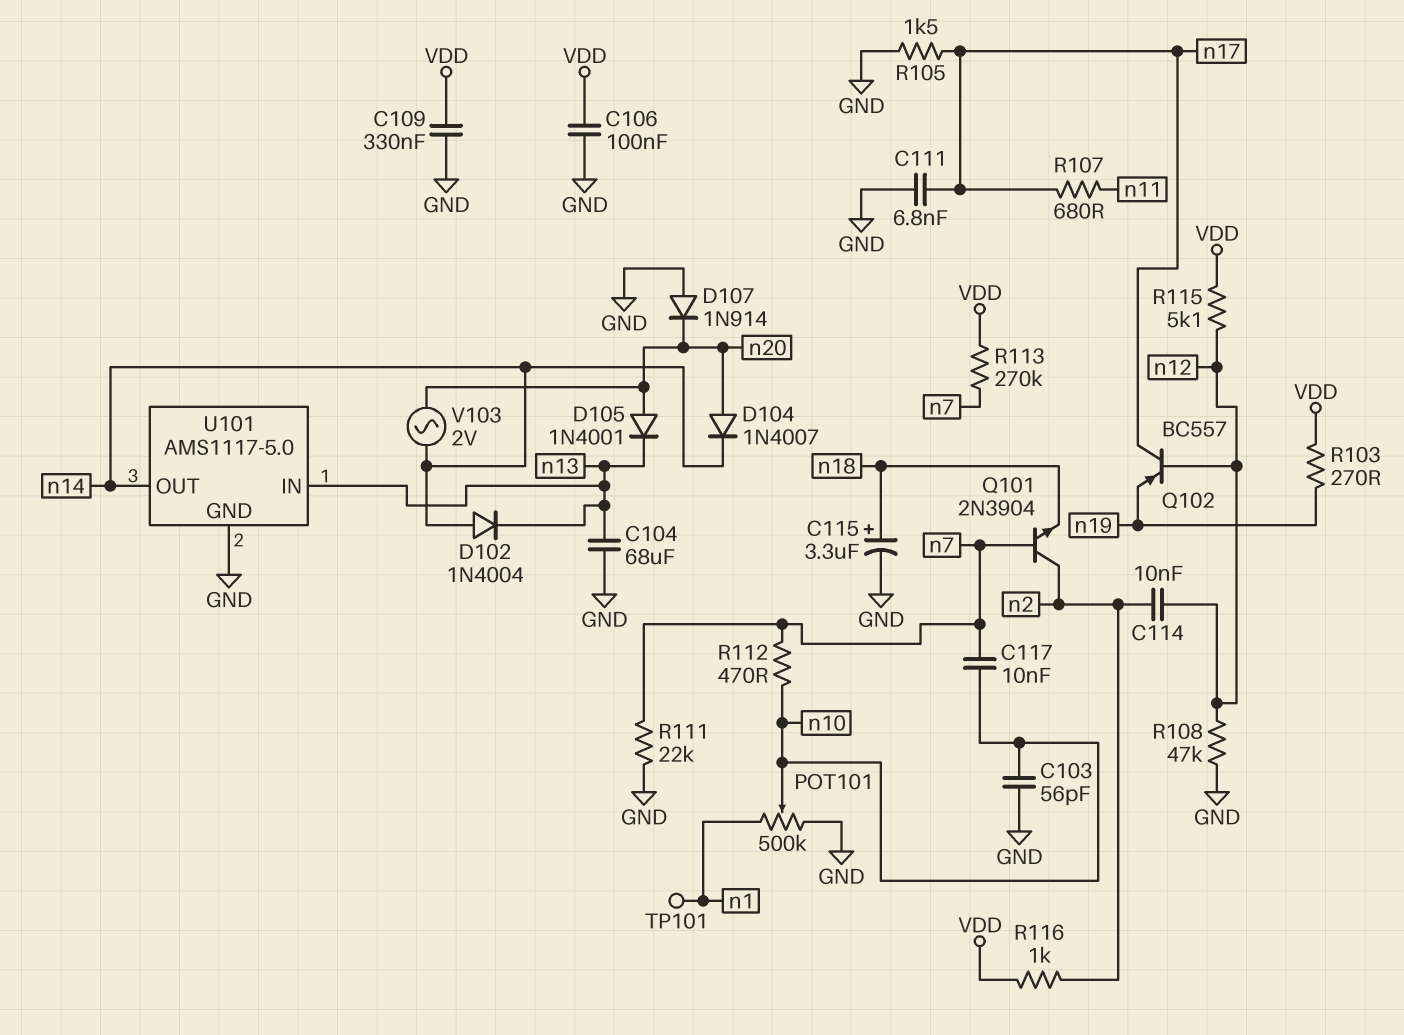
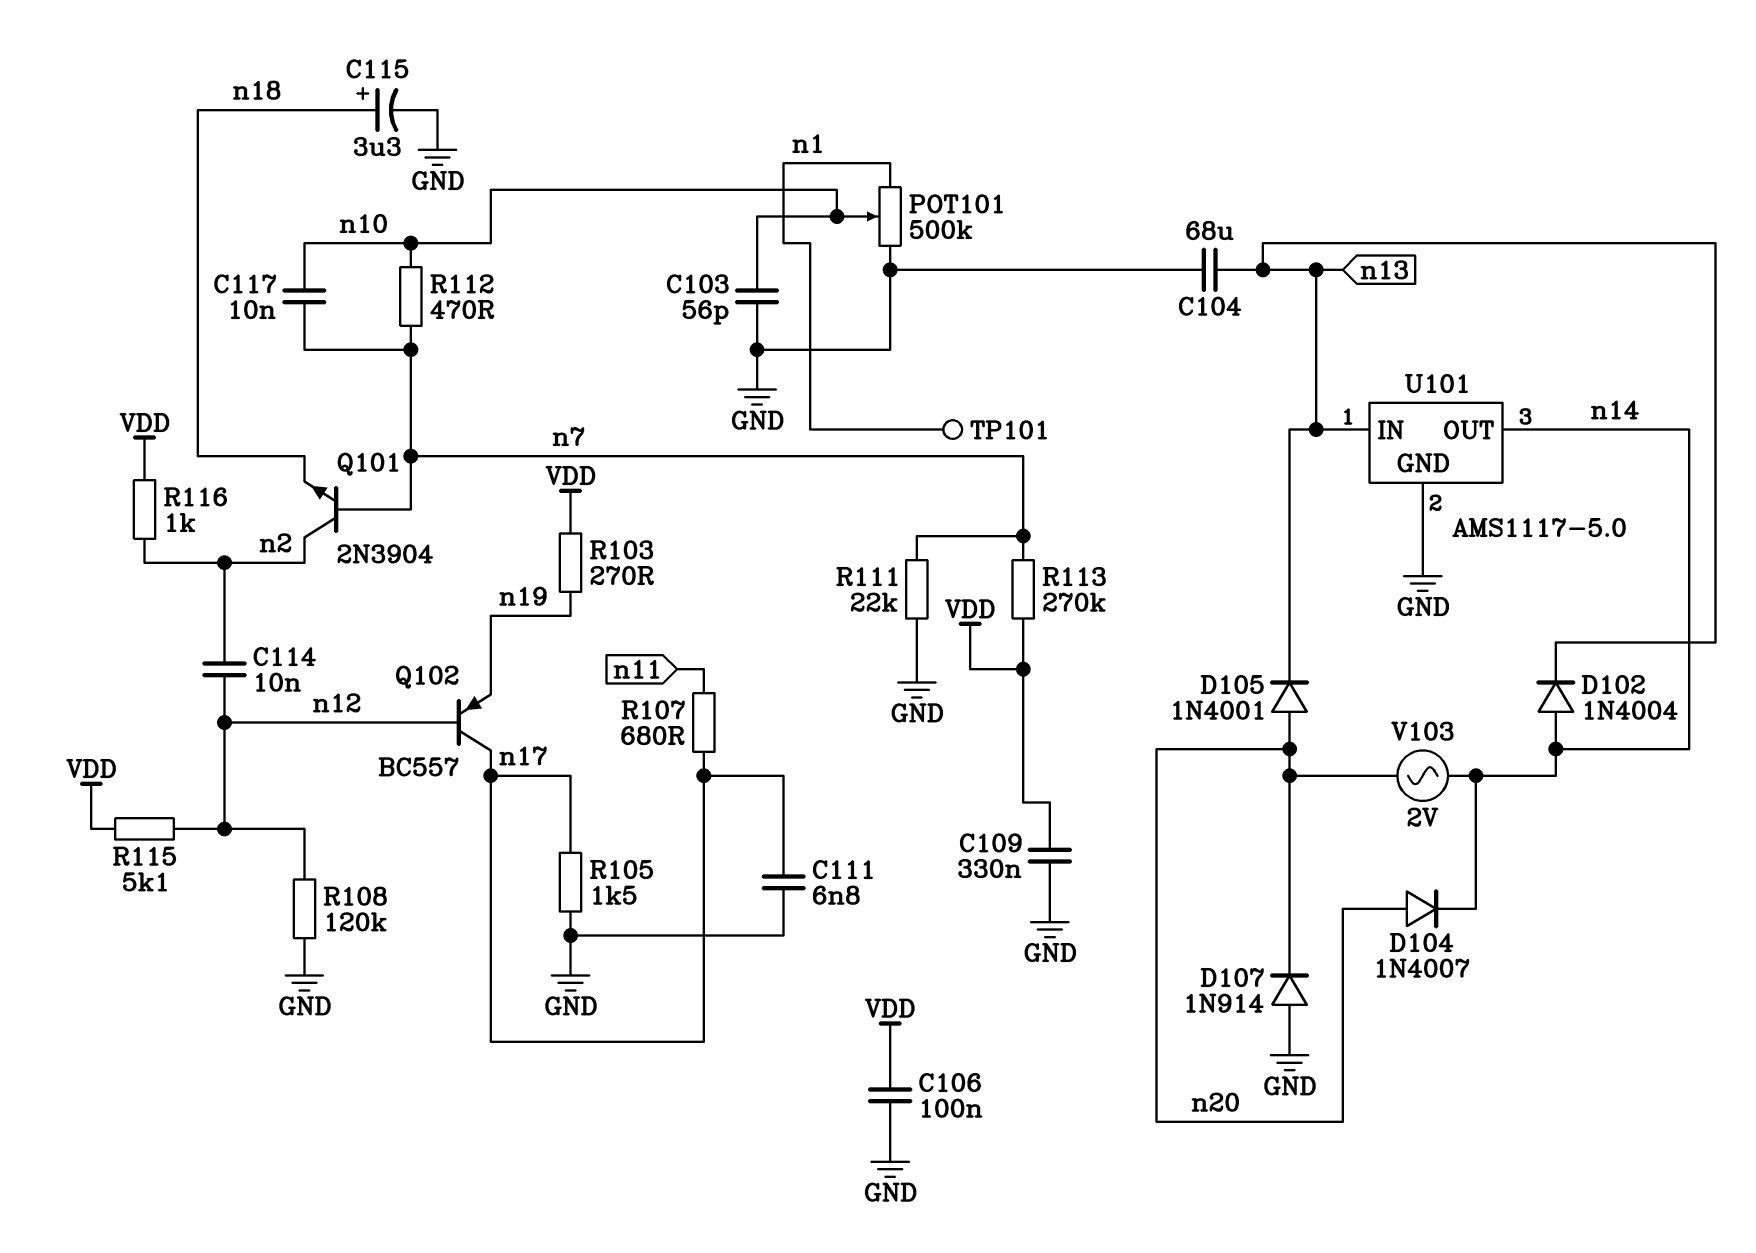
R108: 47k (GND, n12) -> 120k (GND, n12)

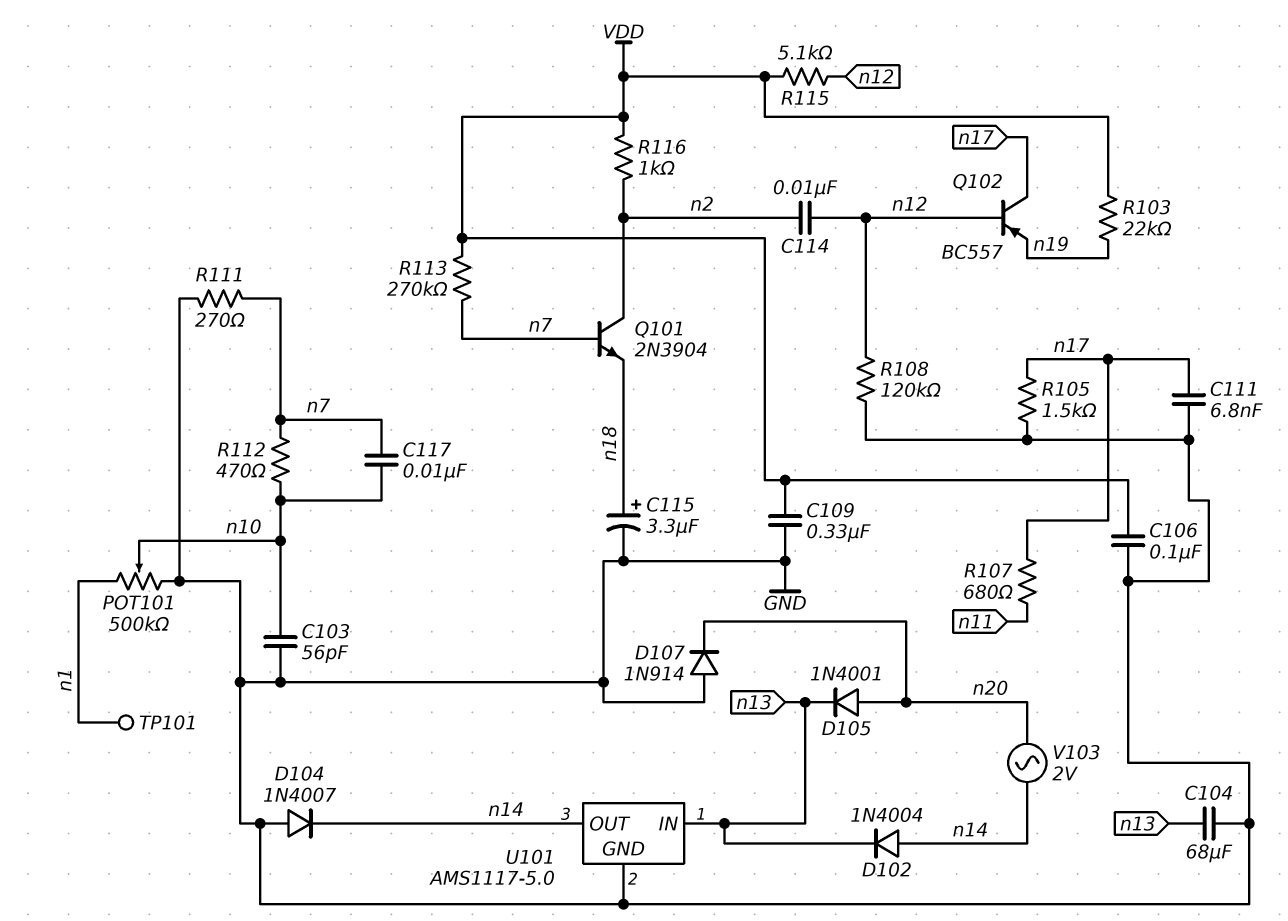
D104: diode 1N4007 (A n20, K n14) -> diode 1N4007 (A GND, K n14)
R103: 270 (VDD, n19) -> 22k (VDD, n19)
R111: 22k (GND, n7) -> 270 (GND, n7)

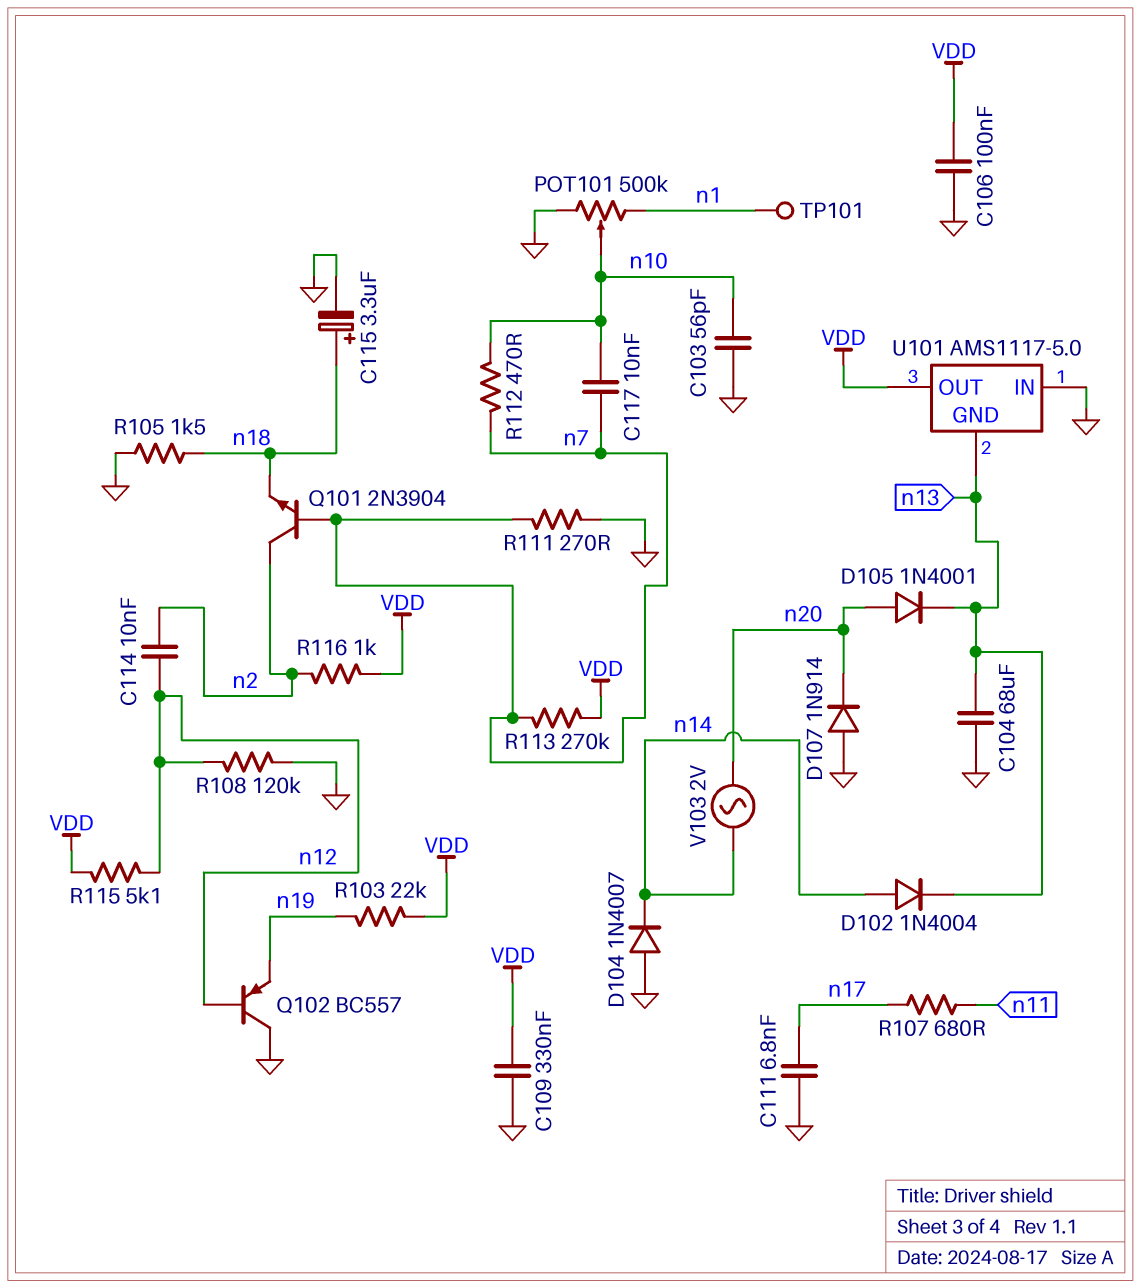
Q102: PNP BC557 (B n12, C n17, E n19) -> PNP BC557 (B n12, C GND, E n19)
R105: 1.5k (GND, n17) -> 1.5k (GND, n18)
U101 pin GND: GND -> n13
U101 pin IN: n13 -> GND
U101 pin OUT: n14 -> VDD

